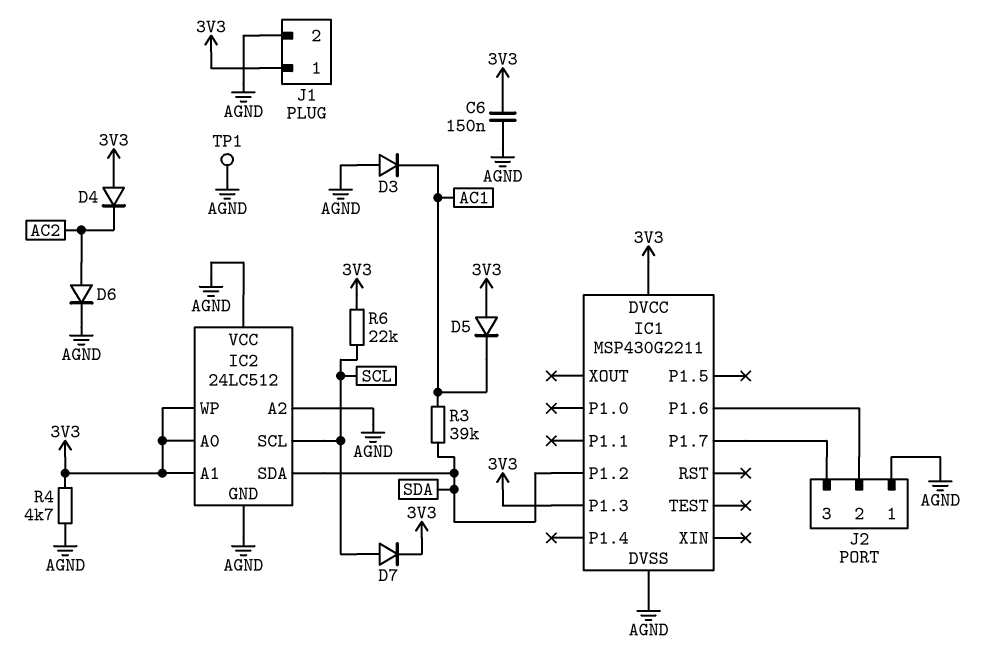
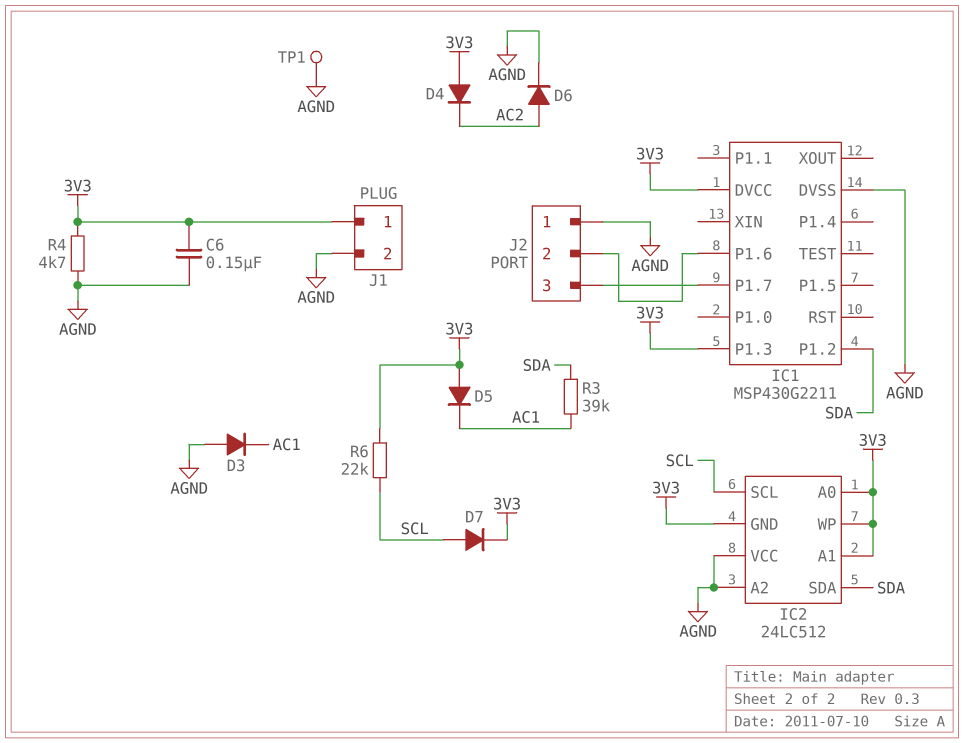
IC2 pin GND: AGND -> 3V3

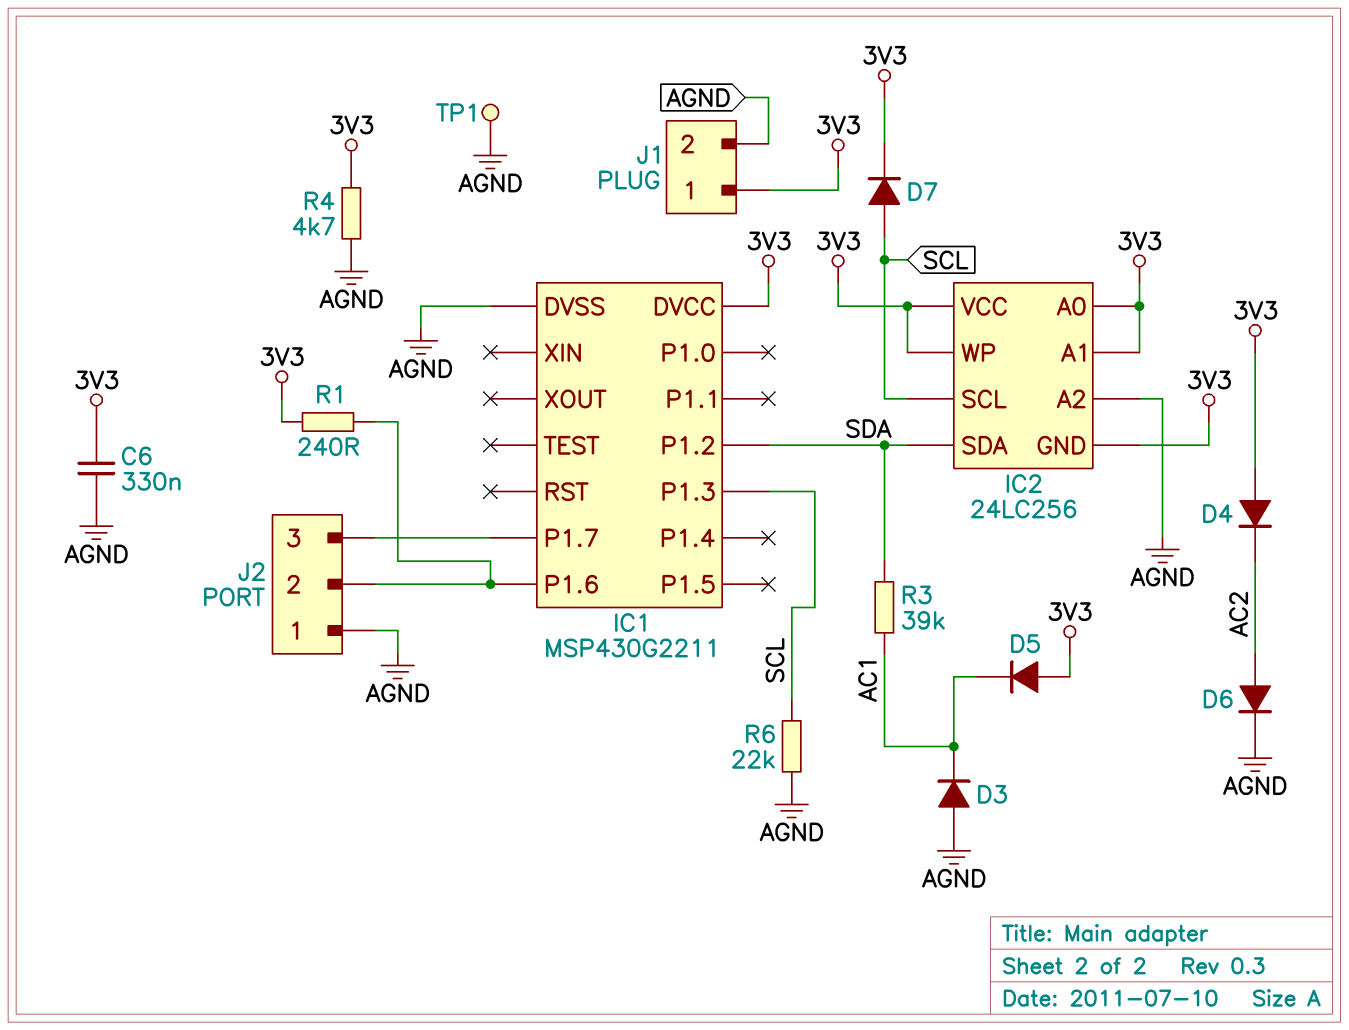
C6: 150nF (3V3, AGND) -> 330nF (3V3, AGND)
IC1 pin P1.3: 3V3 -> SCL
IC2: 24LC512 -> 24LC256
IC2 pin VCC: AGND -> 3V3
R1: none -> 240 (3V3, IC1/P1.6)
R6: 22k (3V3, SCL) -> 22k (AGND, SCL)

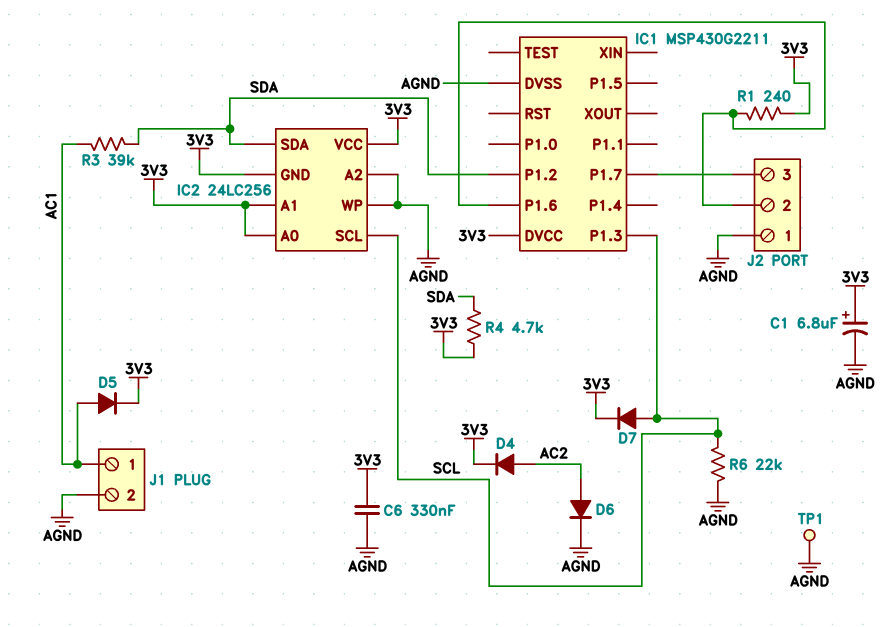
C1: none -> 6.8uF (plus 3V3, minus AGND)
D3: diode (A AGND, K AC1) -> none
D4: diode (A 3V3, K AC2) -> diode (A AC2, K 3V3)
D5: diode (A 3V3, K AC1) -> diode (A AC1, K 3V3)
IC2 pin WP: 3V3 -> AGND
J1 pin 1: 3V3 -> AC1
R4: 4.7k (3V3, AGND) -> 4.7k (3V3, SDA)

